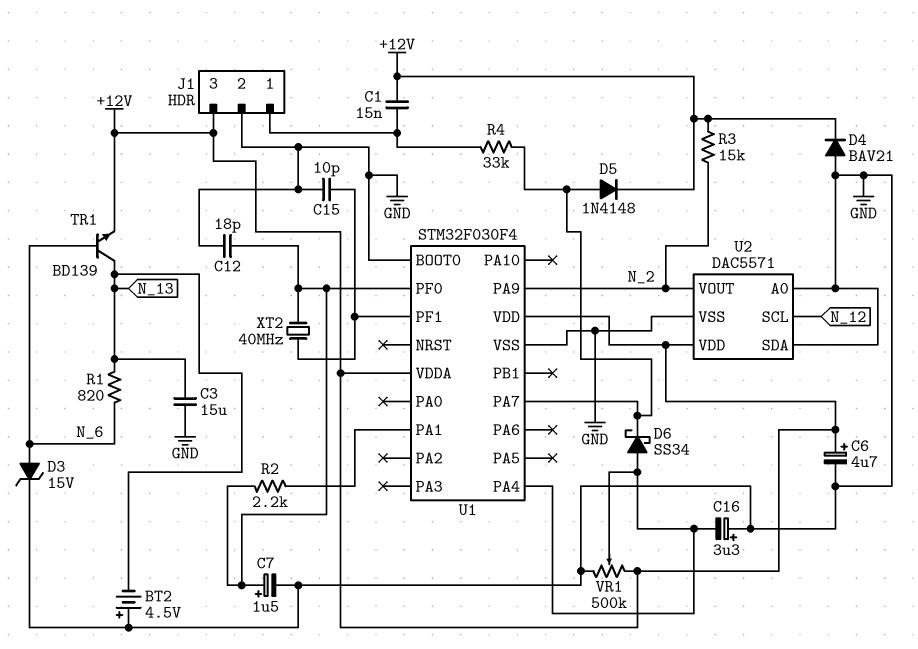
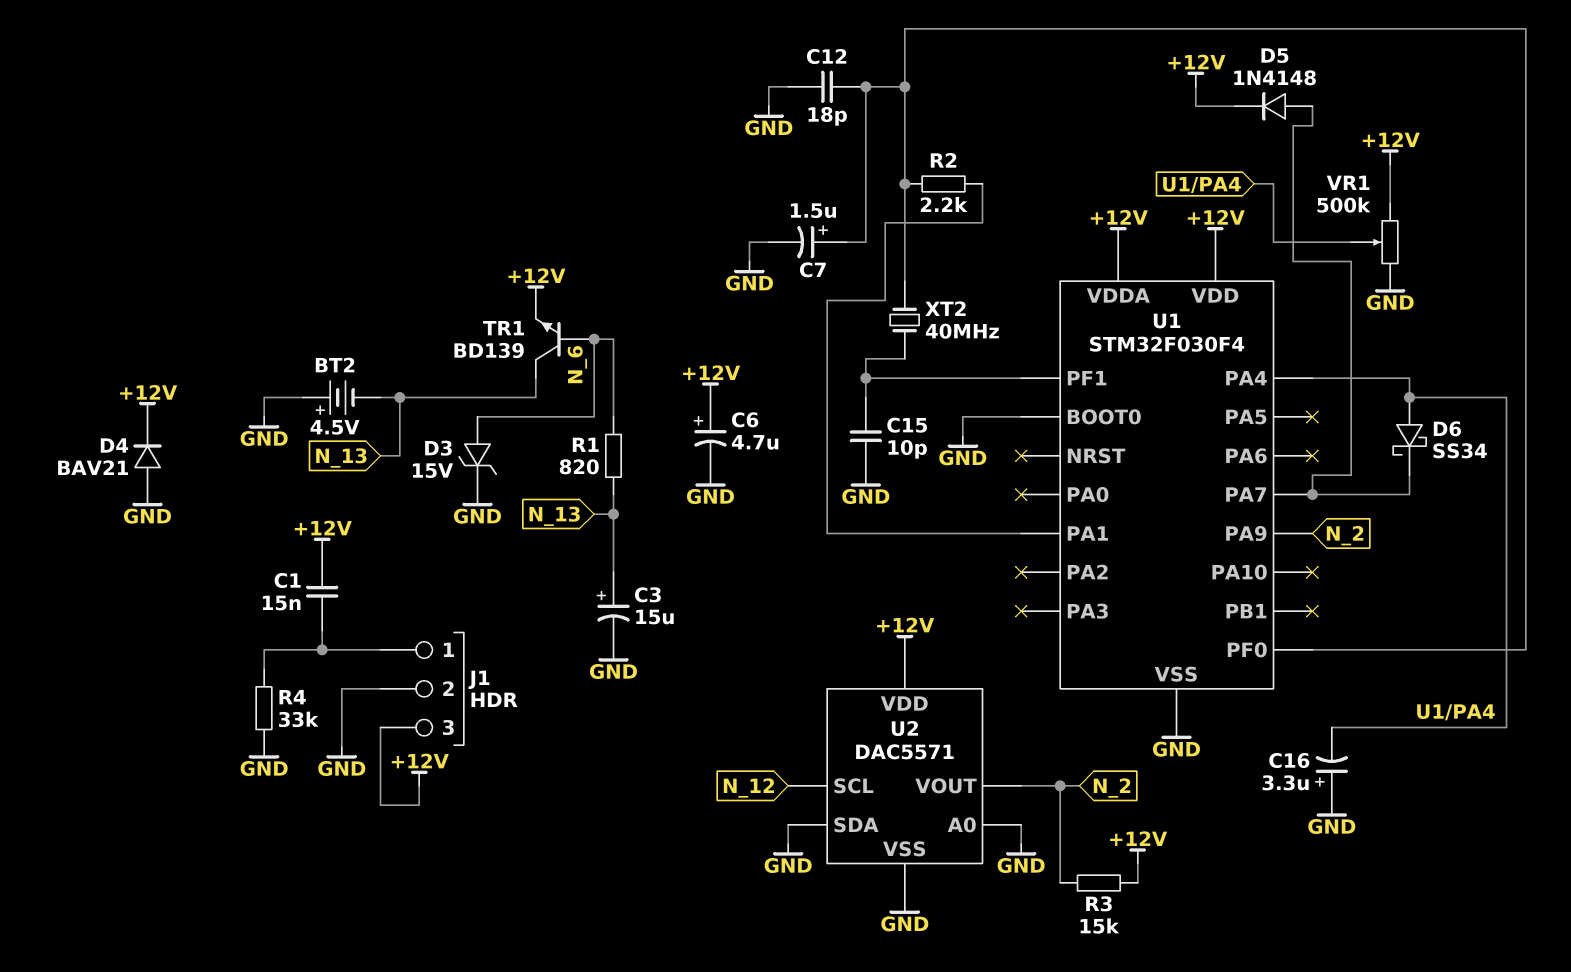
C3: 15uF (GND, N_13) -> 15uF (plus N_13, minus GND)
R4: 33k (J1/1, U1/PA7) -> 33k (GND, J1/1)

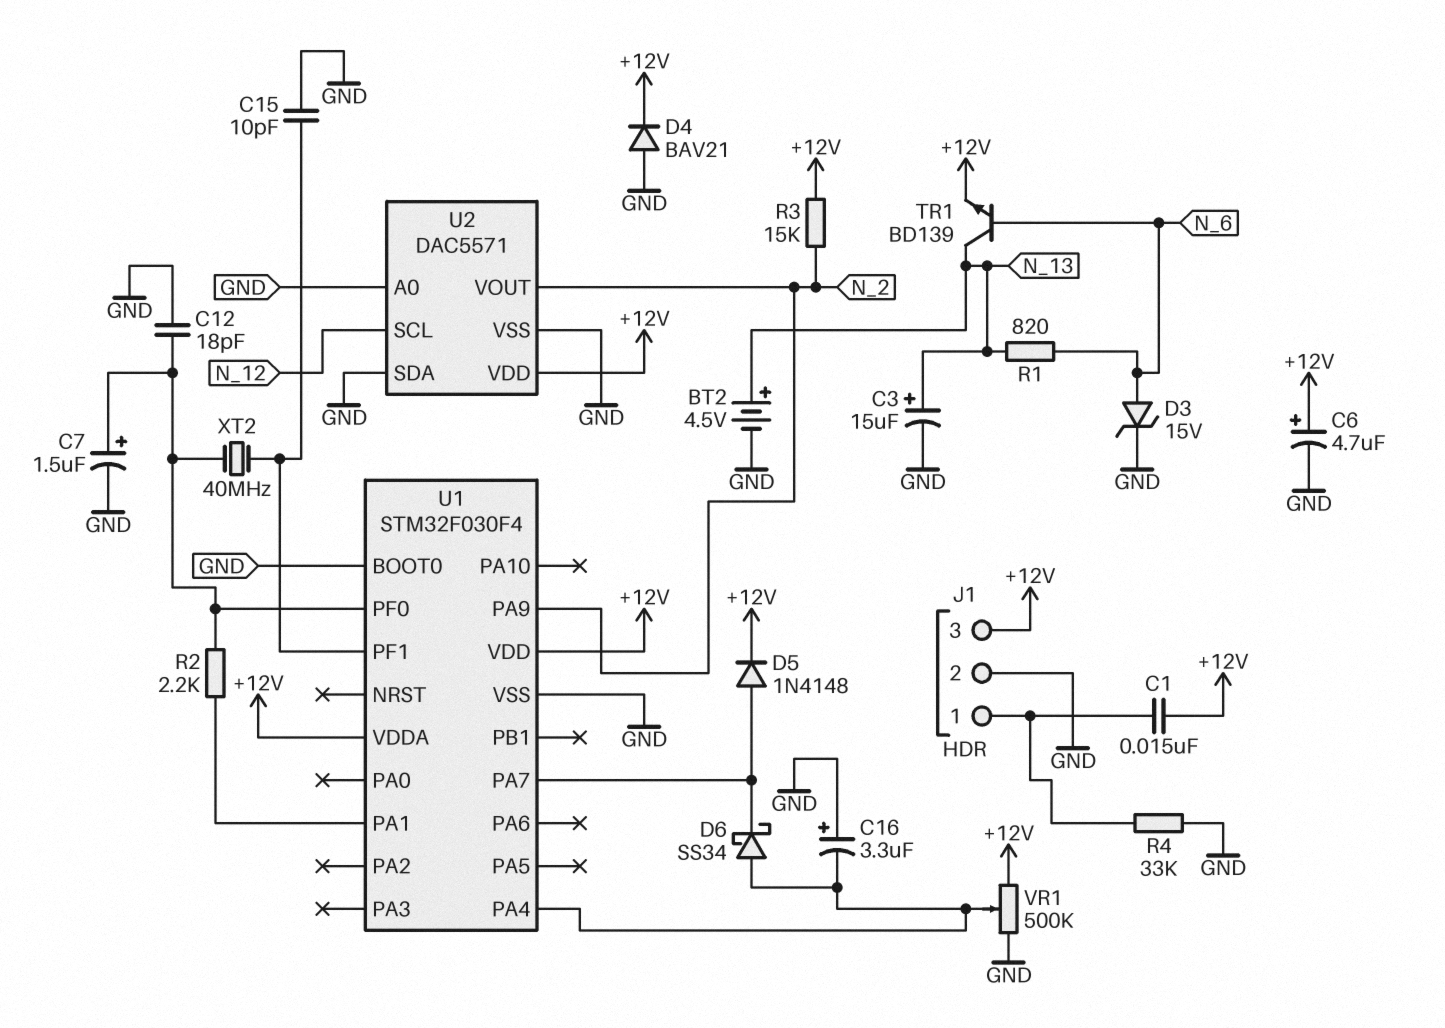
BT2: 4.5V (plus GND, minus N_13) -> 4.5V (plus N_13, minus GND)

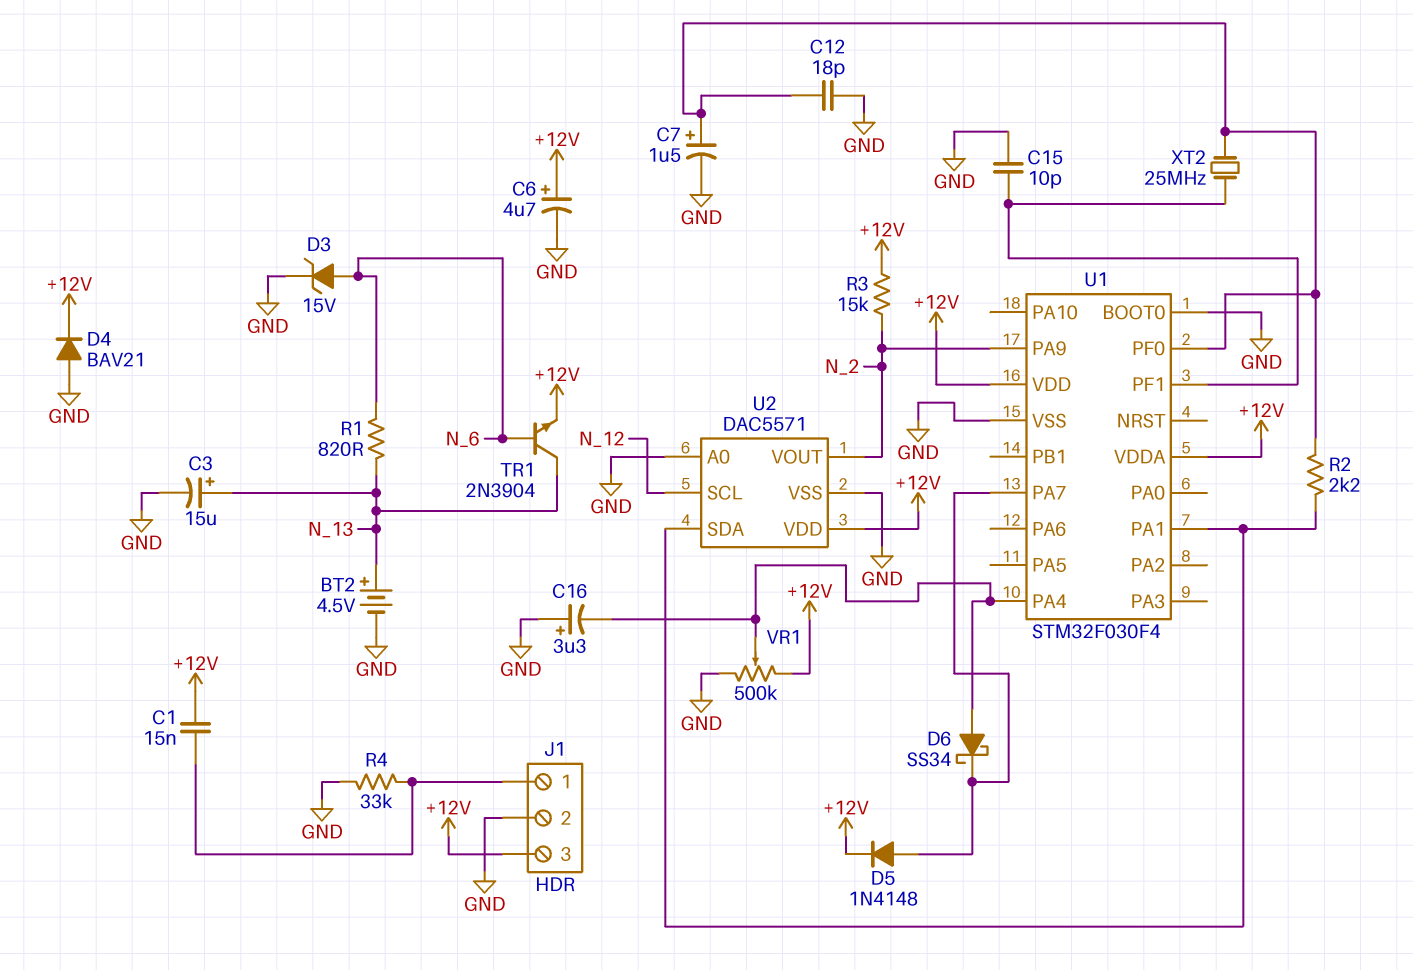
TR1: NPN BD139 (B N_6, C N_13, E +12V) -> NPN 2N3904 (B N_6, C N_13, E +12V)
U2 pin SDA: GND -> U1/PA1
XT2: 40MHz (U1/PF0, U1/PF1) -> 25MHz (U1/PF0, U1/PF1)

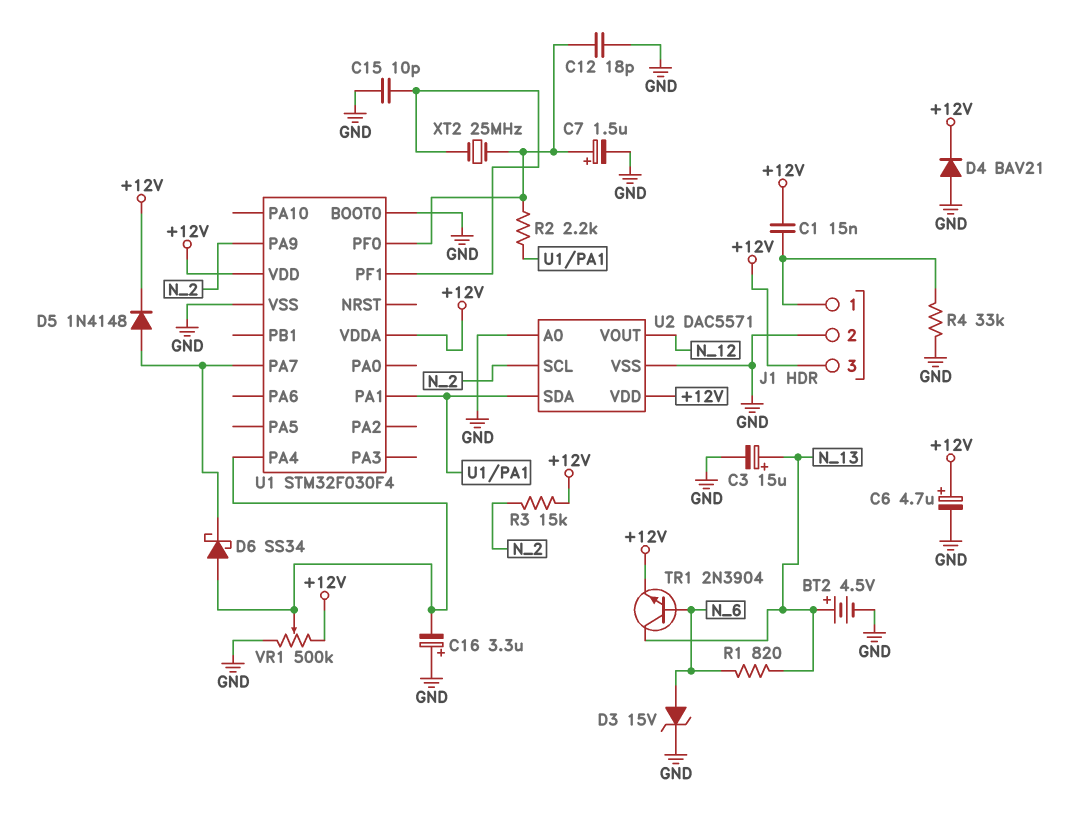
U2 pin SCL: N_12 -> N_2
U2 pin VOUT: N_2 -> N_12

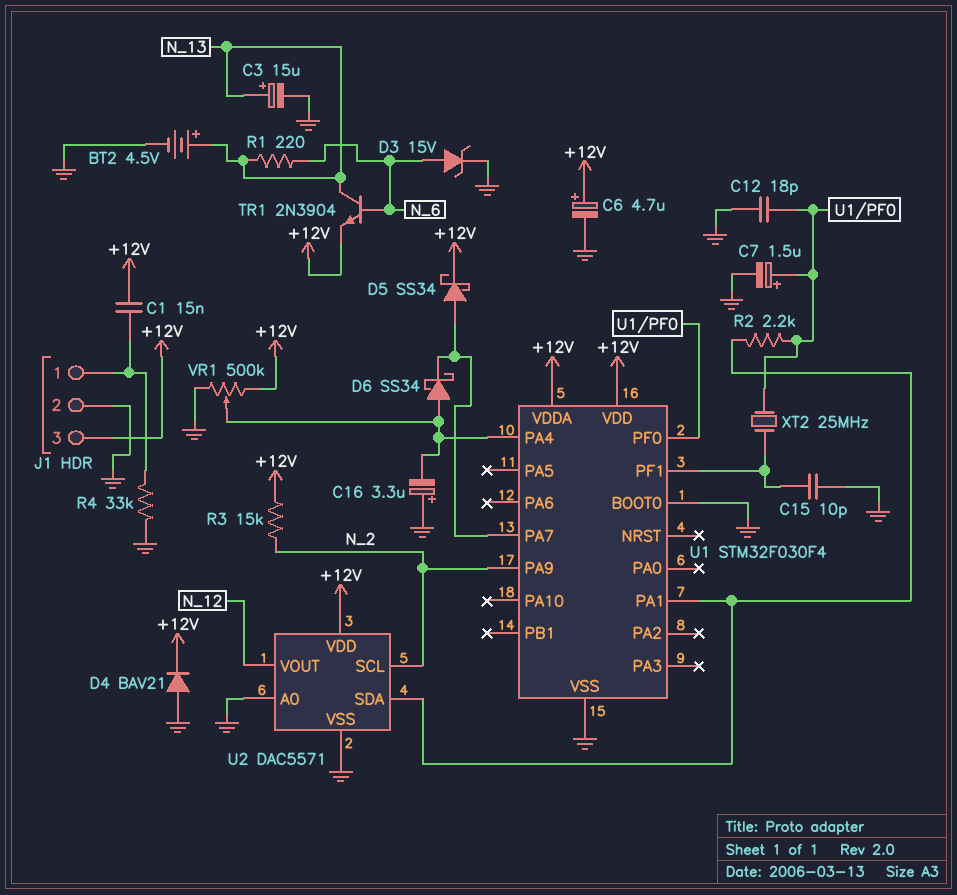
D5: diode 1N4148 (A U1/PA7, K +12V) -> schottky SS34 (A U1/PA7, K +12V)
R1: 820 (N_6, N_13) -> 220 (N_6, N_13)

